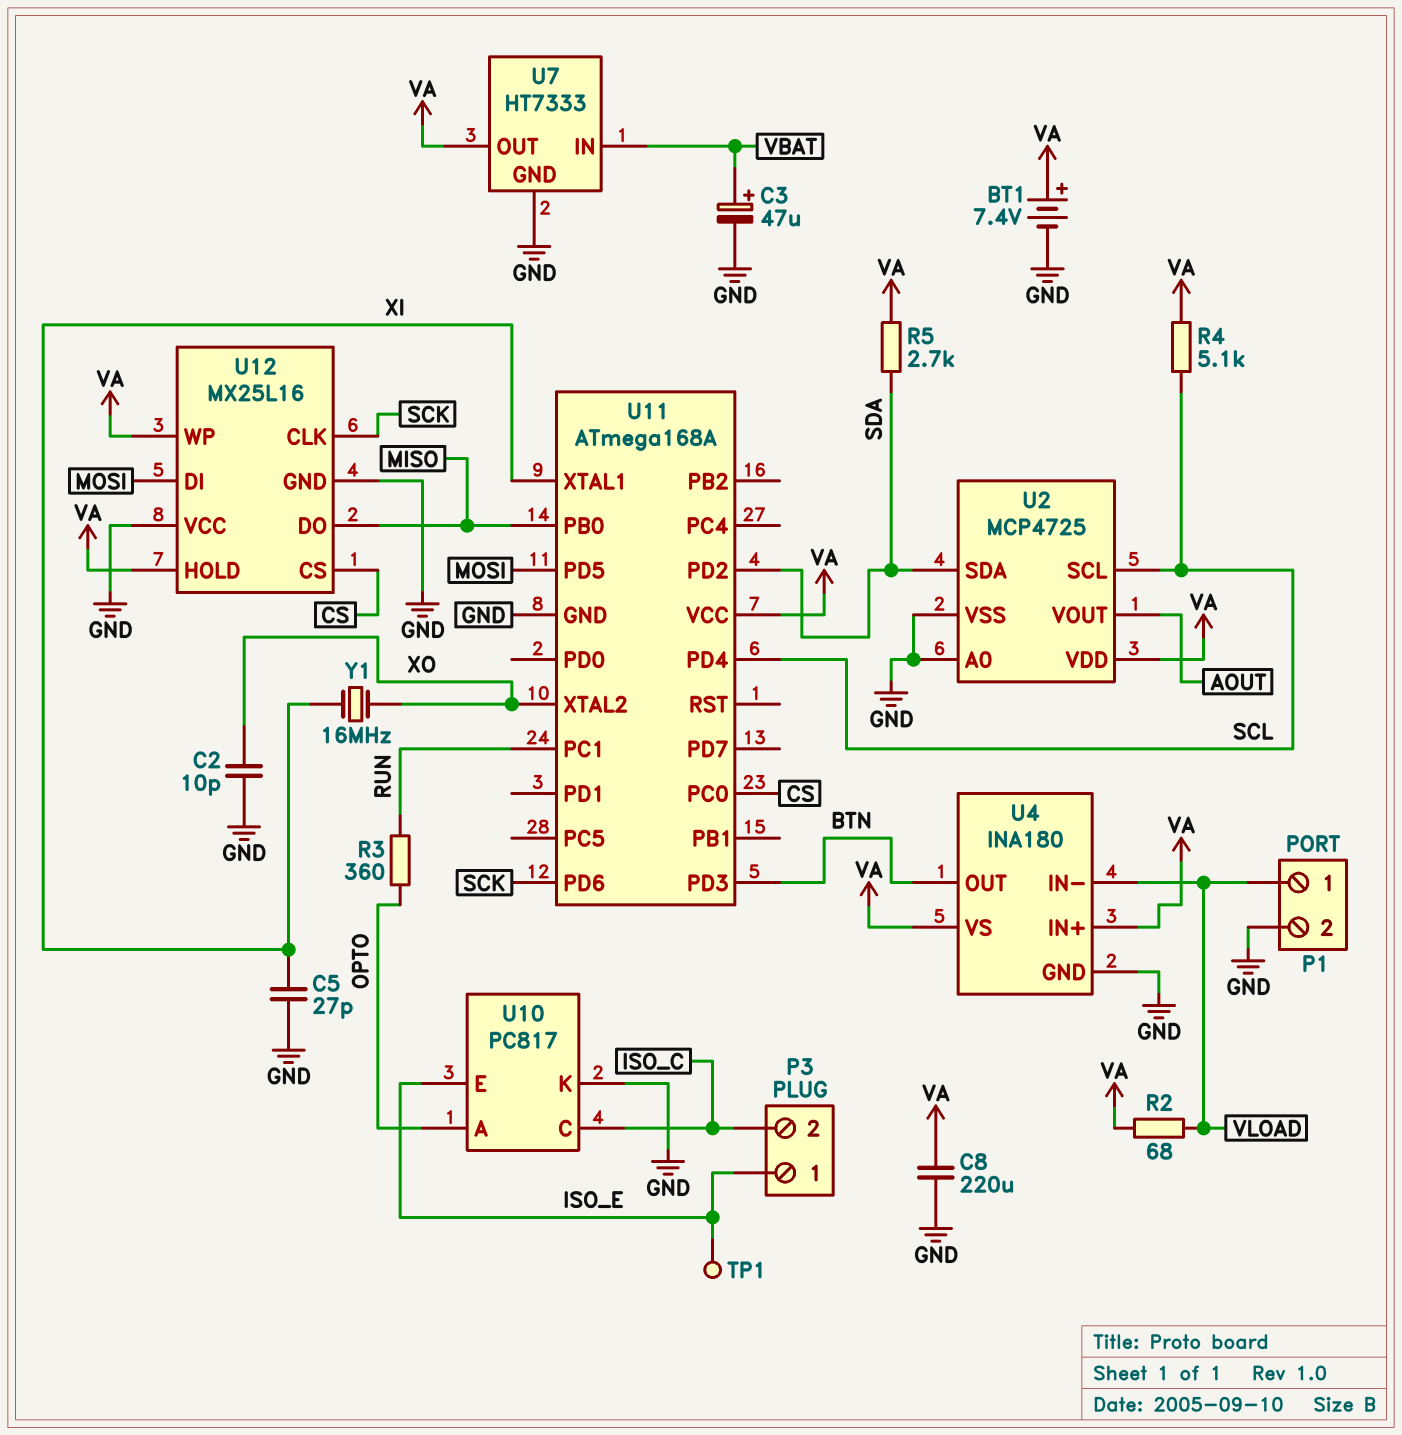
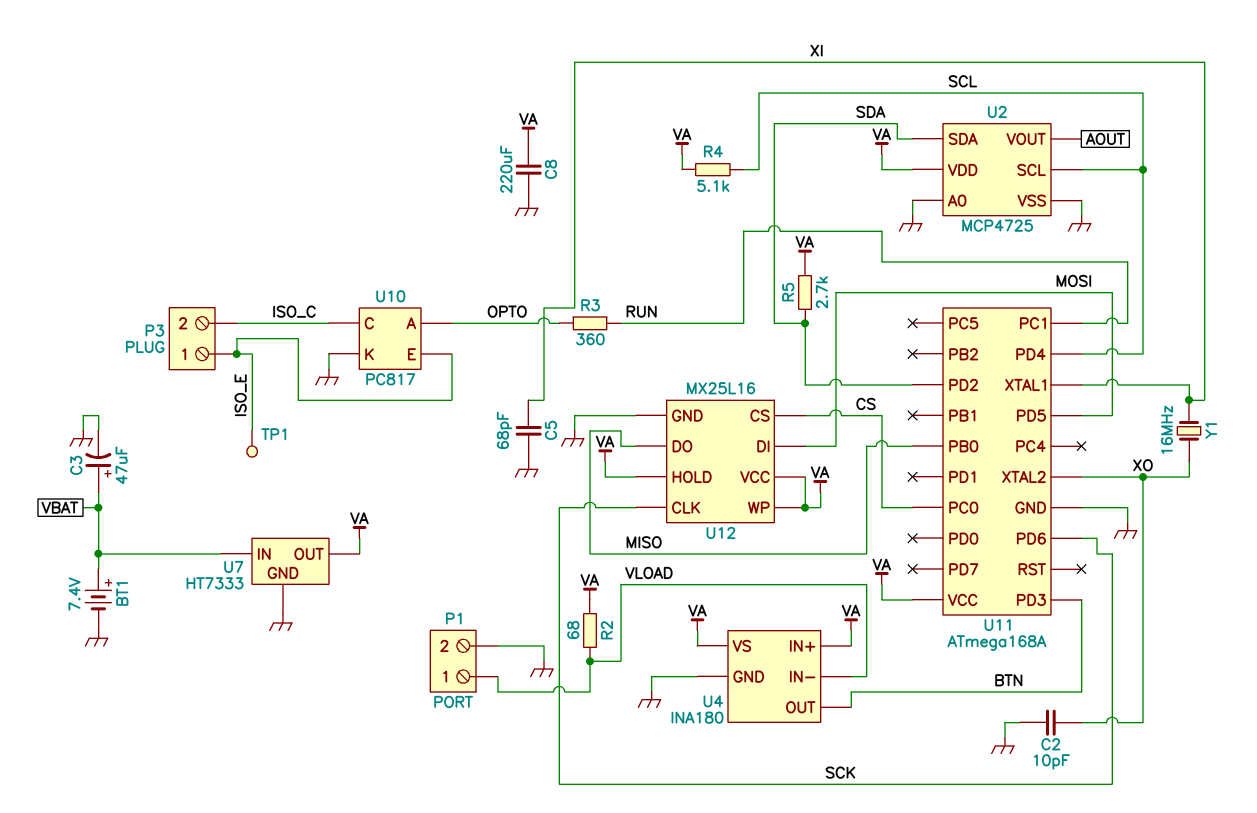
BT1: 7.4V (plus VA, minus GND) -> 7.4V (plus VBAT, minus GND)
C5: 27pF (GND, XI) -> 68pF (GND, XI)
U12 pin VCC: GND -> VA

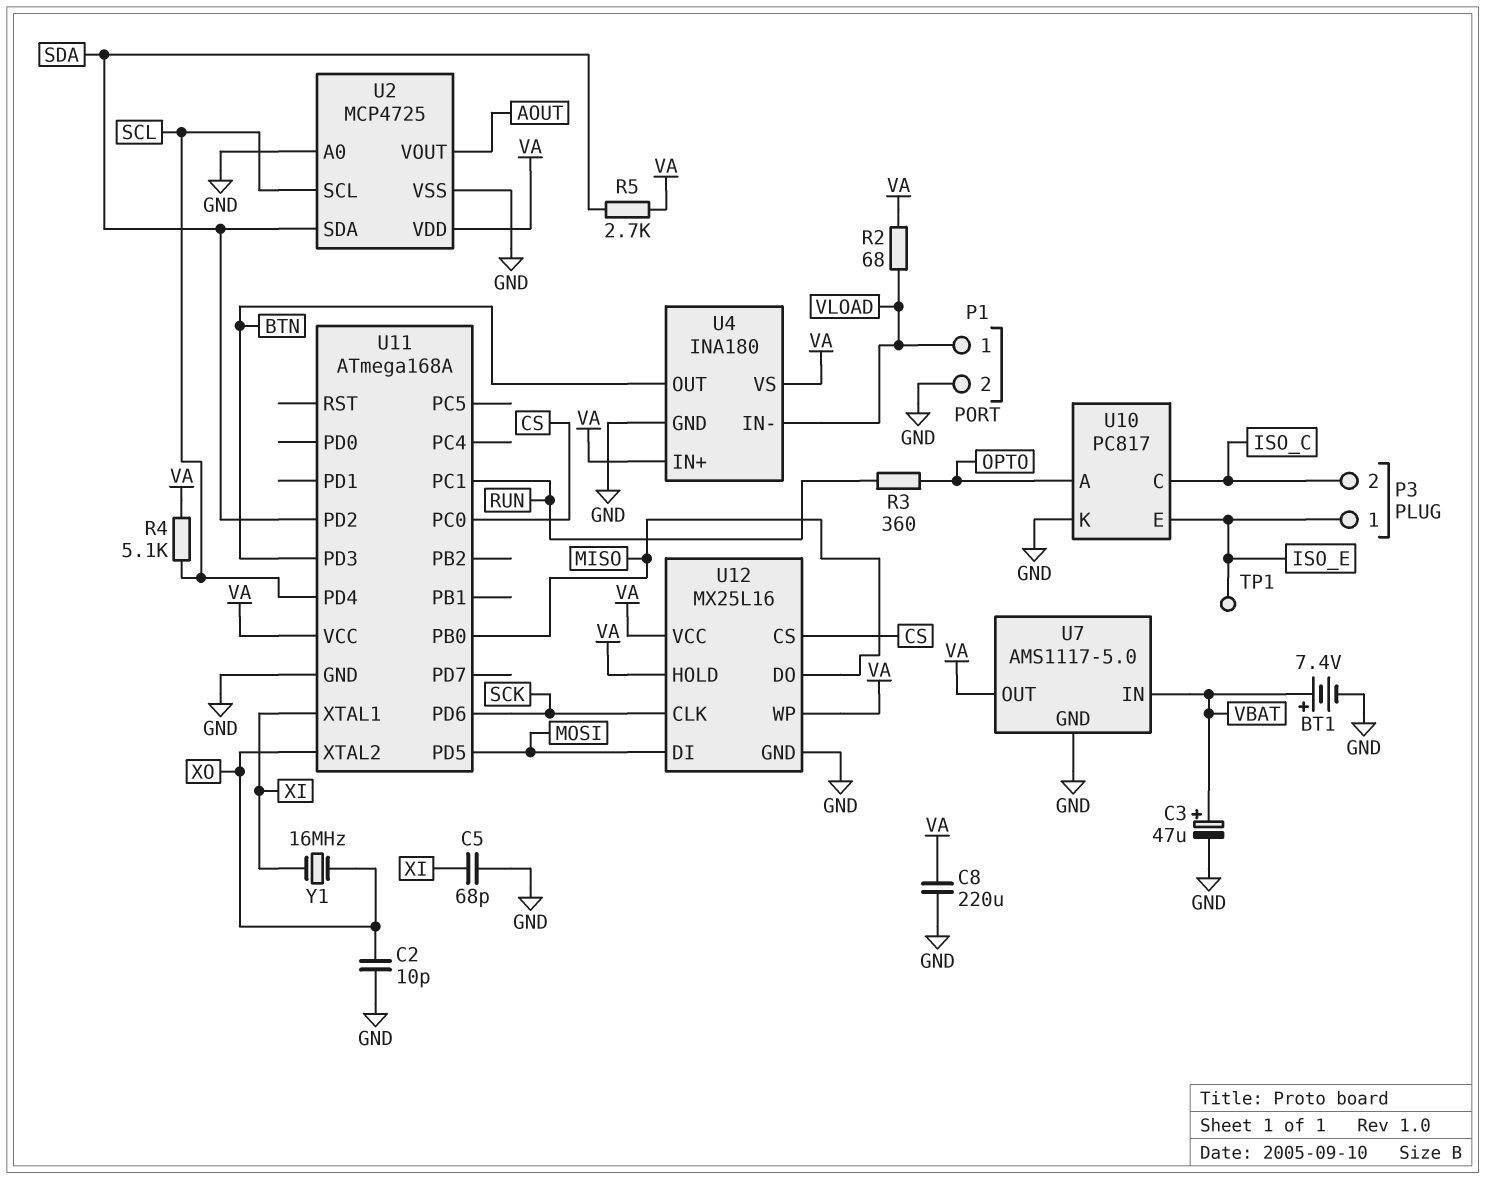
U7: HT7333 -> AMS1117-5.0

